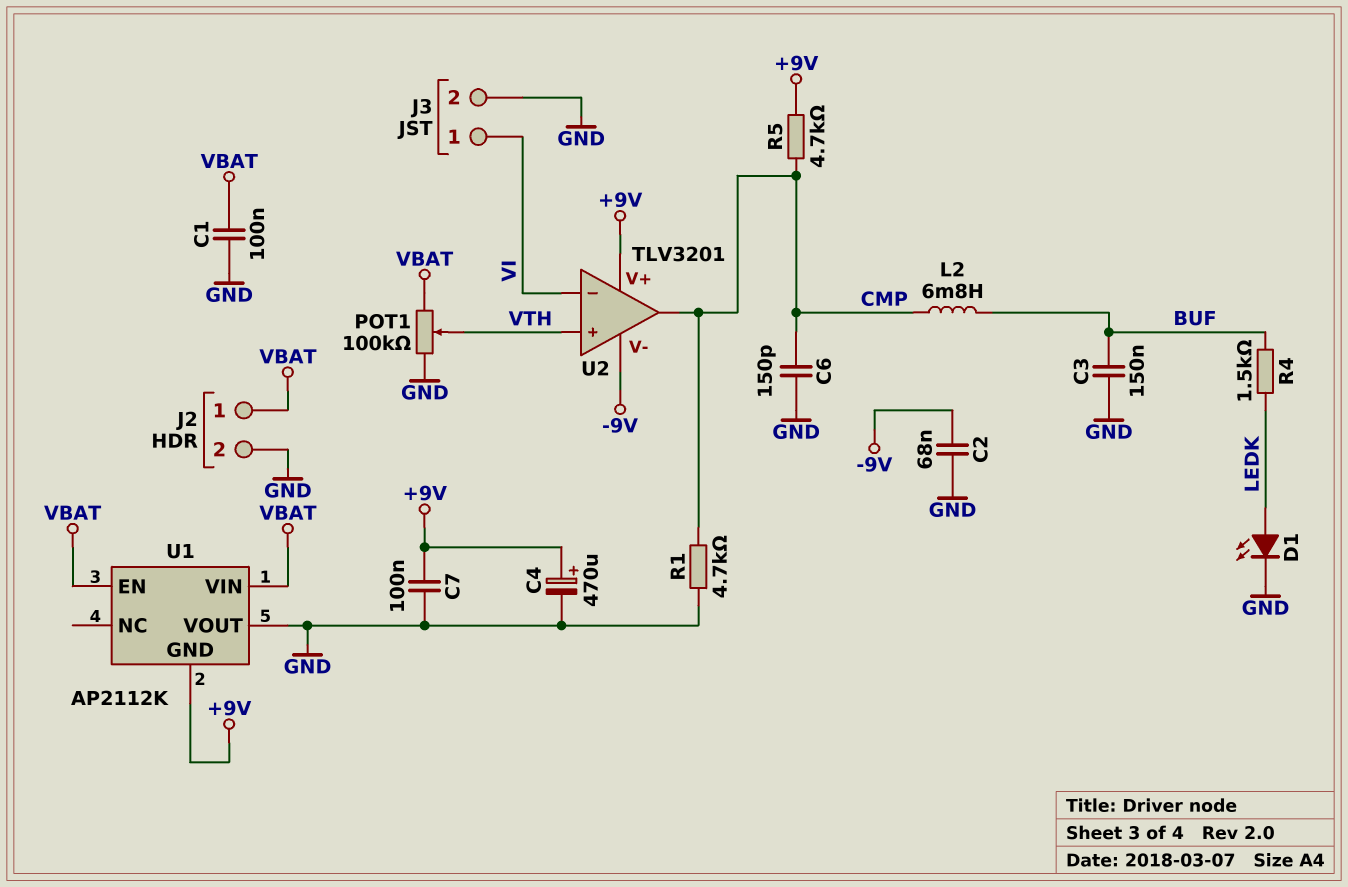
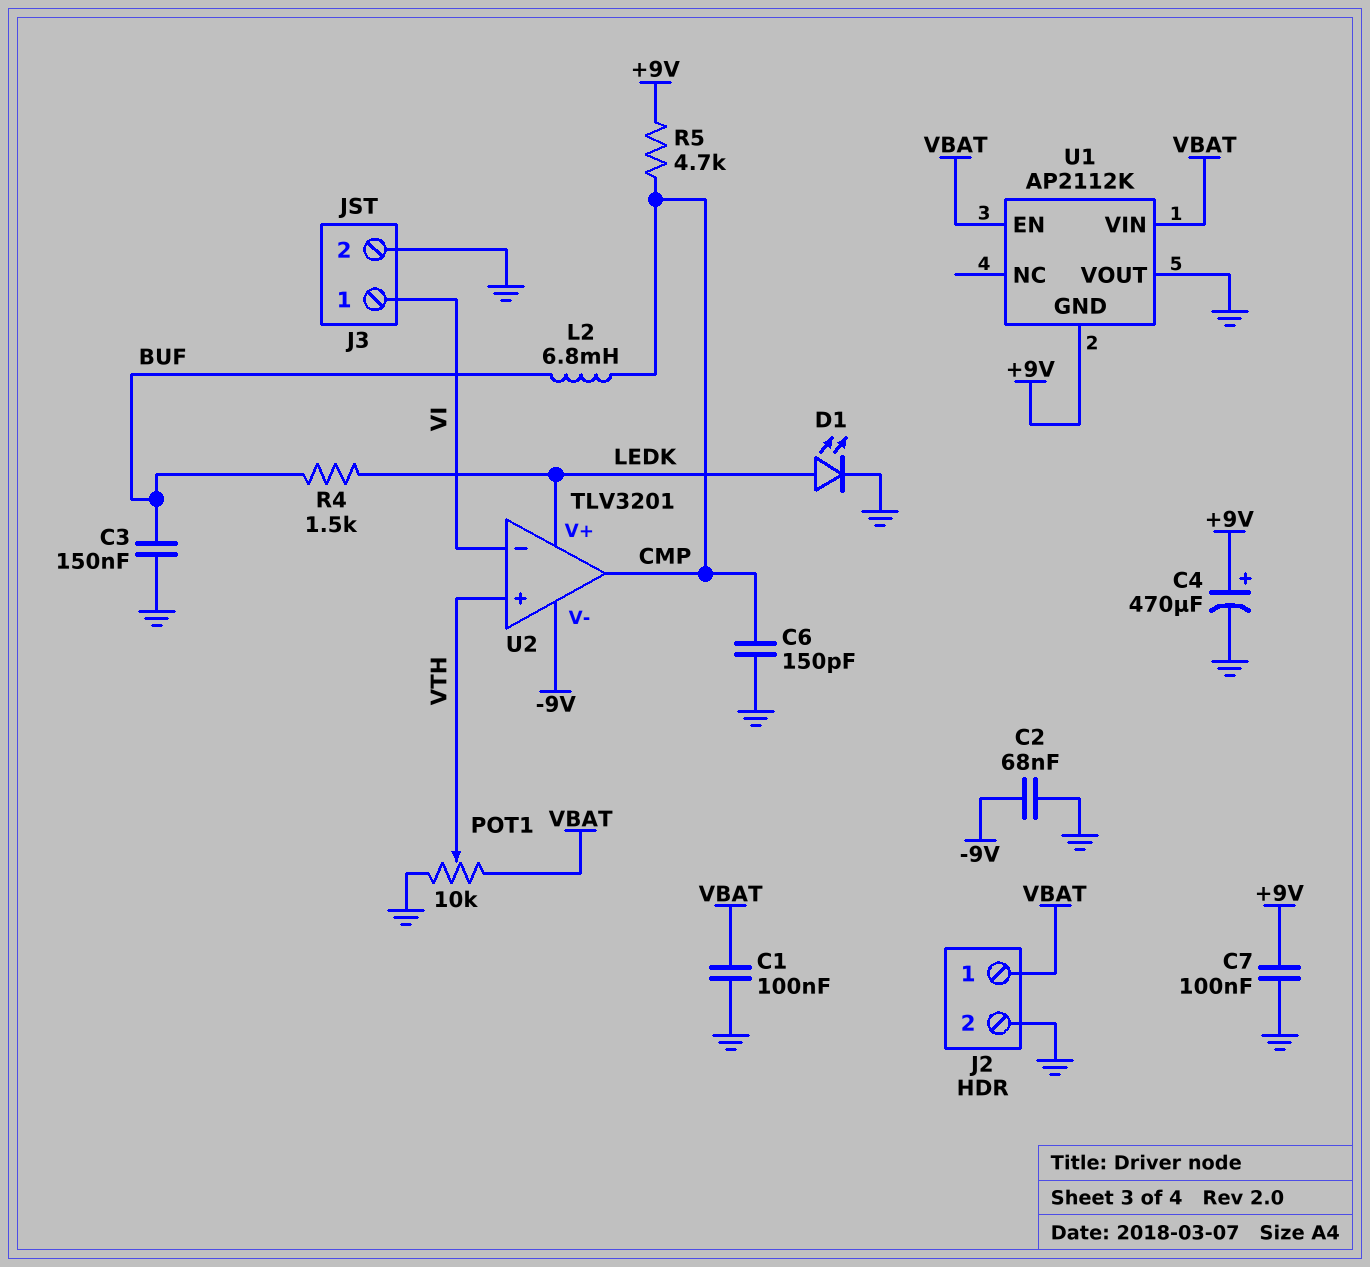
POT1: 100k (GND, VBAT, wiper VTH) -> 10k (GND, VBAT, wiper VTH)
R1: 4.7k (CMP, GND) -> none
U2 pin V+: +9V -> LEDK

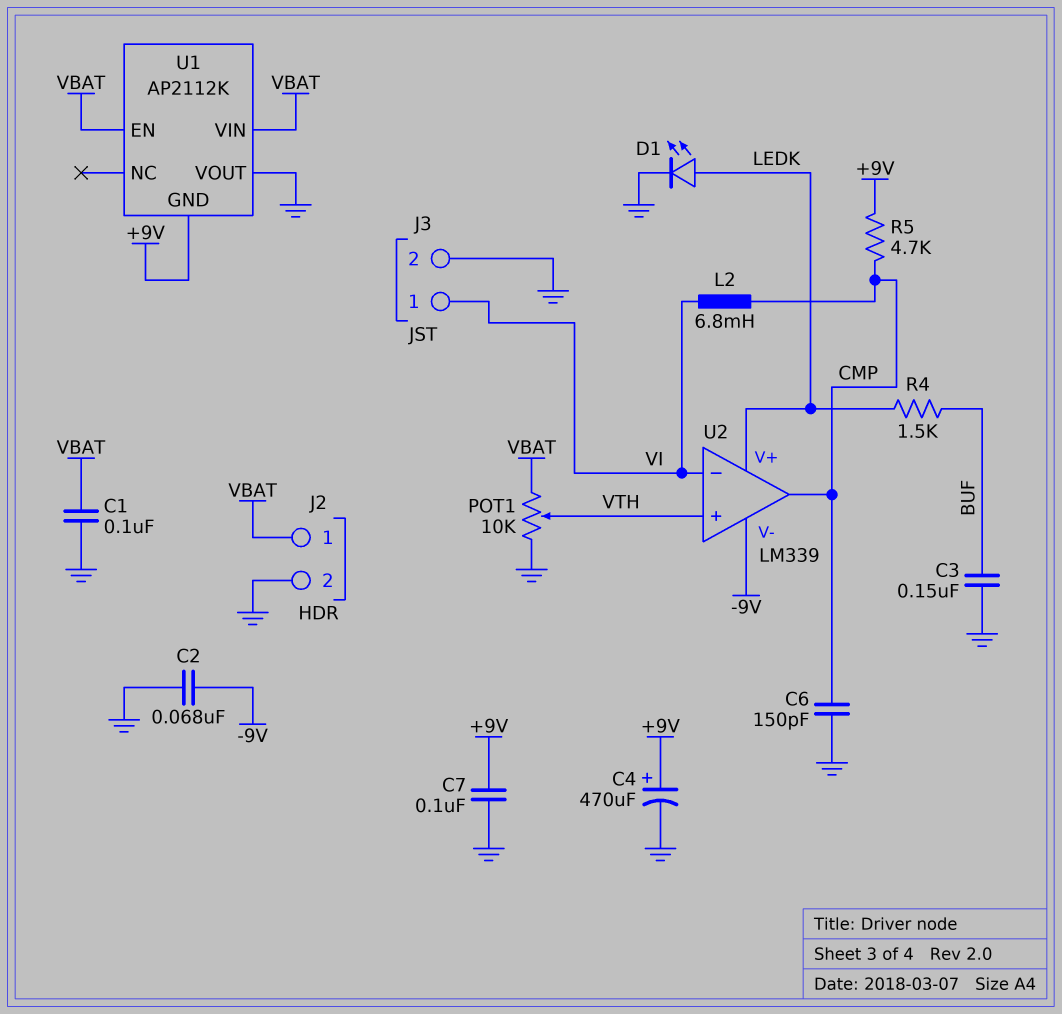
L2: 6.8mH (BUF, CMP) -> 6.8mH (CMP, VI)
U2: TLV3201 -> LM339

